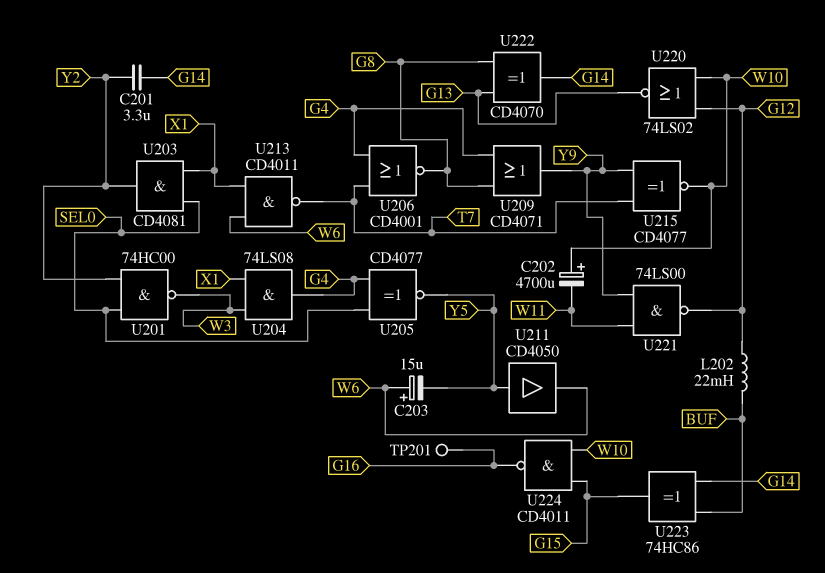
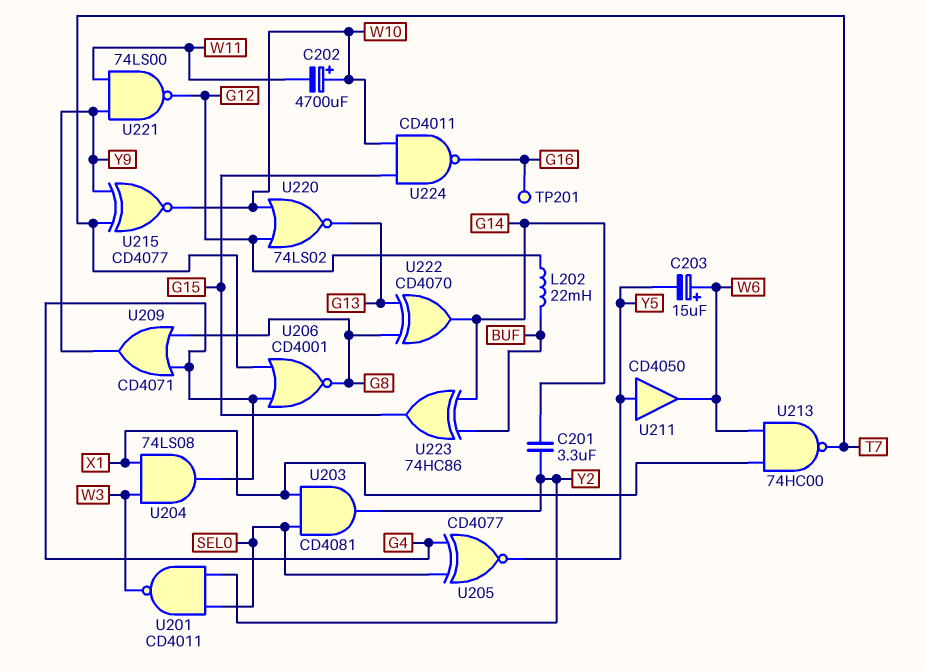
U201: NAND 74HC00 (in SEL0, in Y2, out W3) -> NAND CD4011 (in SEL0, in Y2, out W3)
U213: NAND CD4011 (in W6, in X1, out T7) -> NAND 74HC00 (in W6, in X1, out T7)

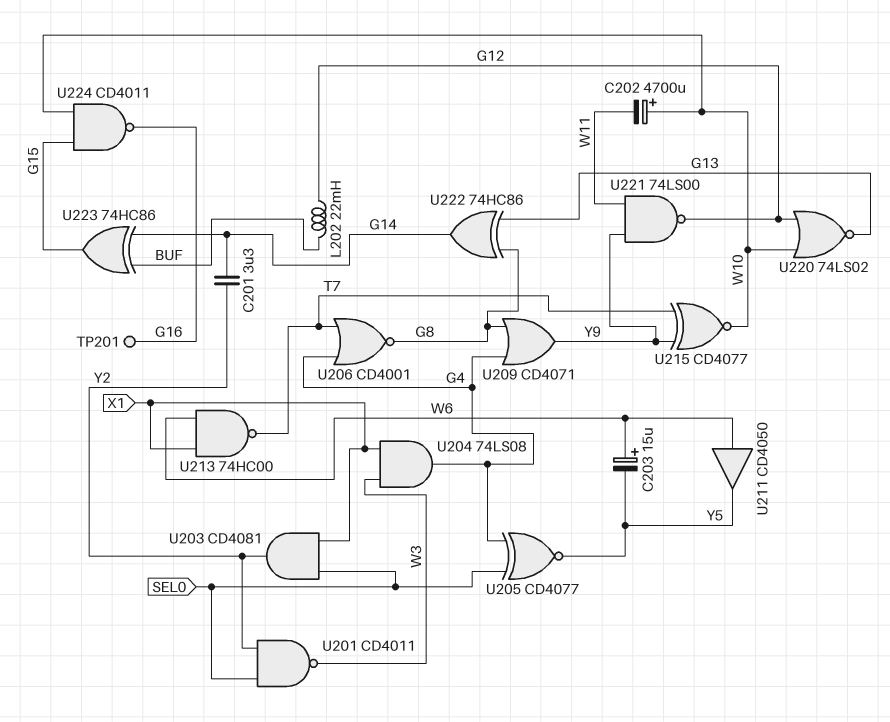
U211: buffer CD4050 (in Y5, out W6) -> buffer CD4050 (in W6, out Y5)
U222: XOR CD4070 (in G8, in G13, out G14) -> XOR 74HC86 (in G8, in G13, out G14)

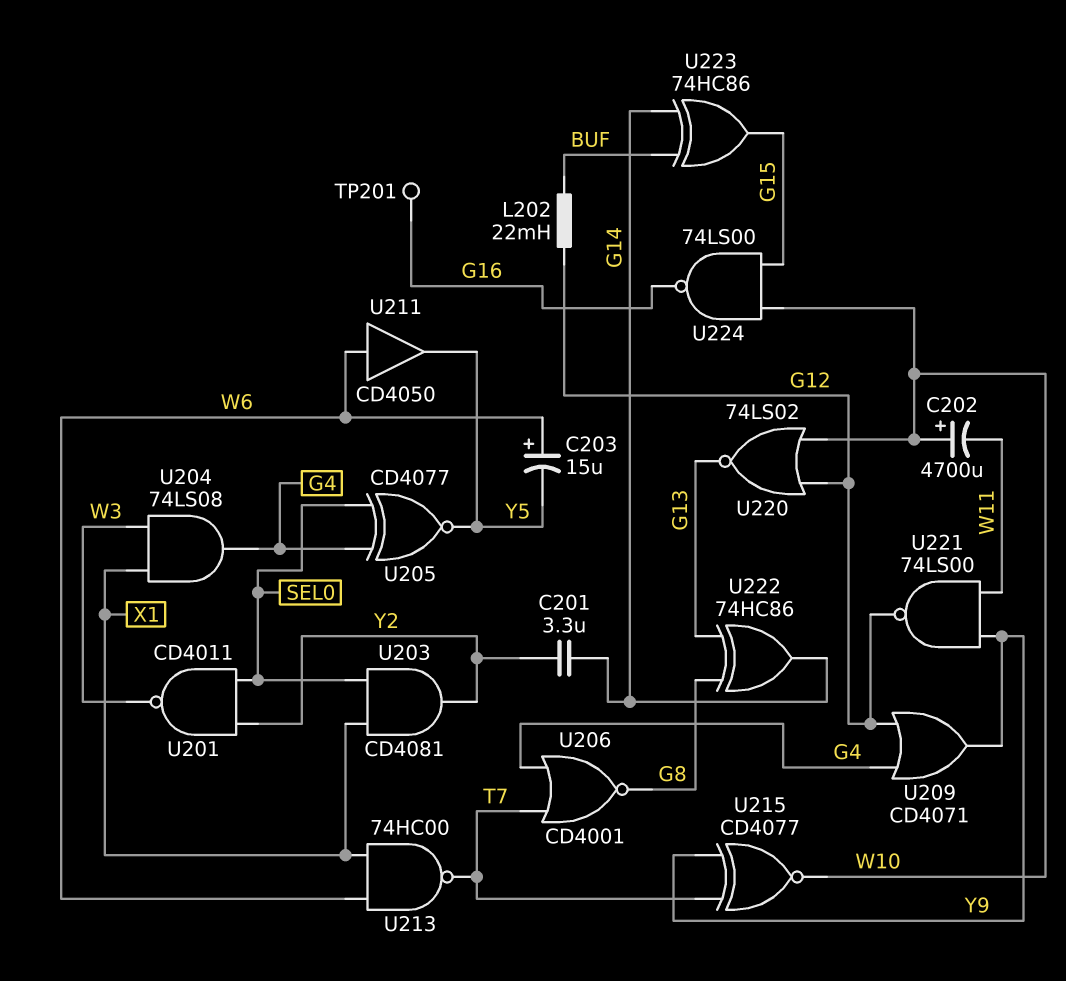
U209: OR CD4071 (in G4, in G8, out Y9) -> OR CD4071 (in G4, in G12, out Y9)
U224: NAND CD4011 (in G15, in W10, out G16) -> NAND 74LS00 (in G15, in W10, out G16)

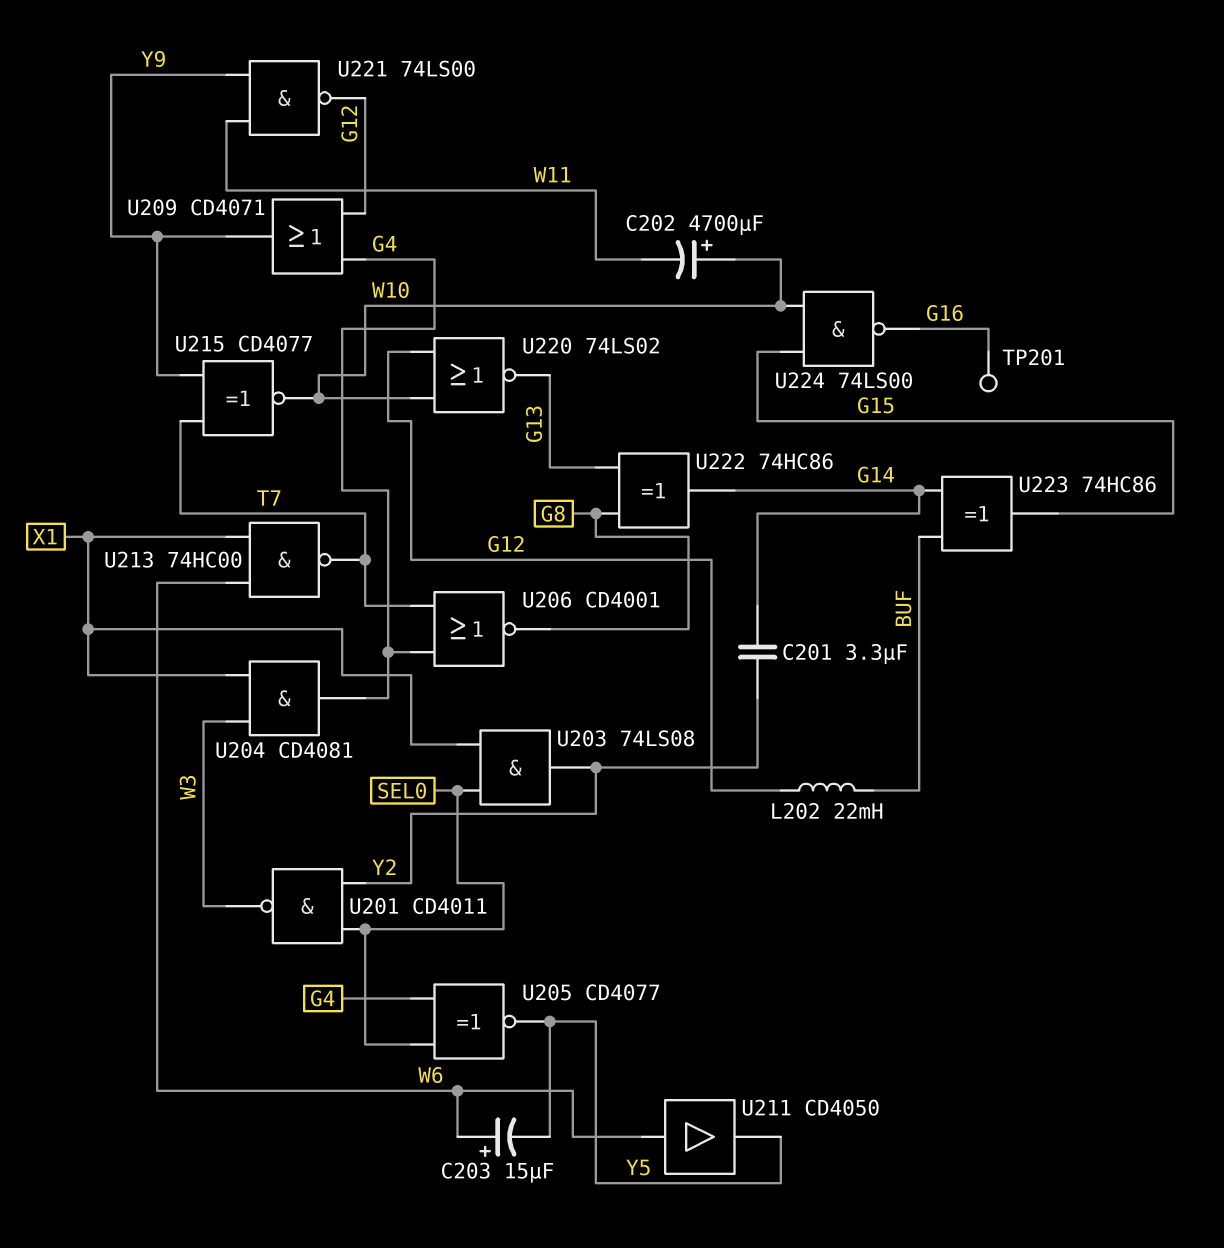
U203: AND CD4081 (in SEL0, in X1, out Y2) -> AND 74LS08 (in SEL0, in X1, out Y2)
U204: AND 74LS08 (in W3, in X1, out G4) -> AND CD4081 (in W3, in X1, out G4)

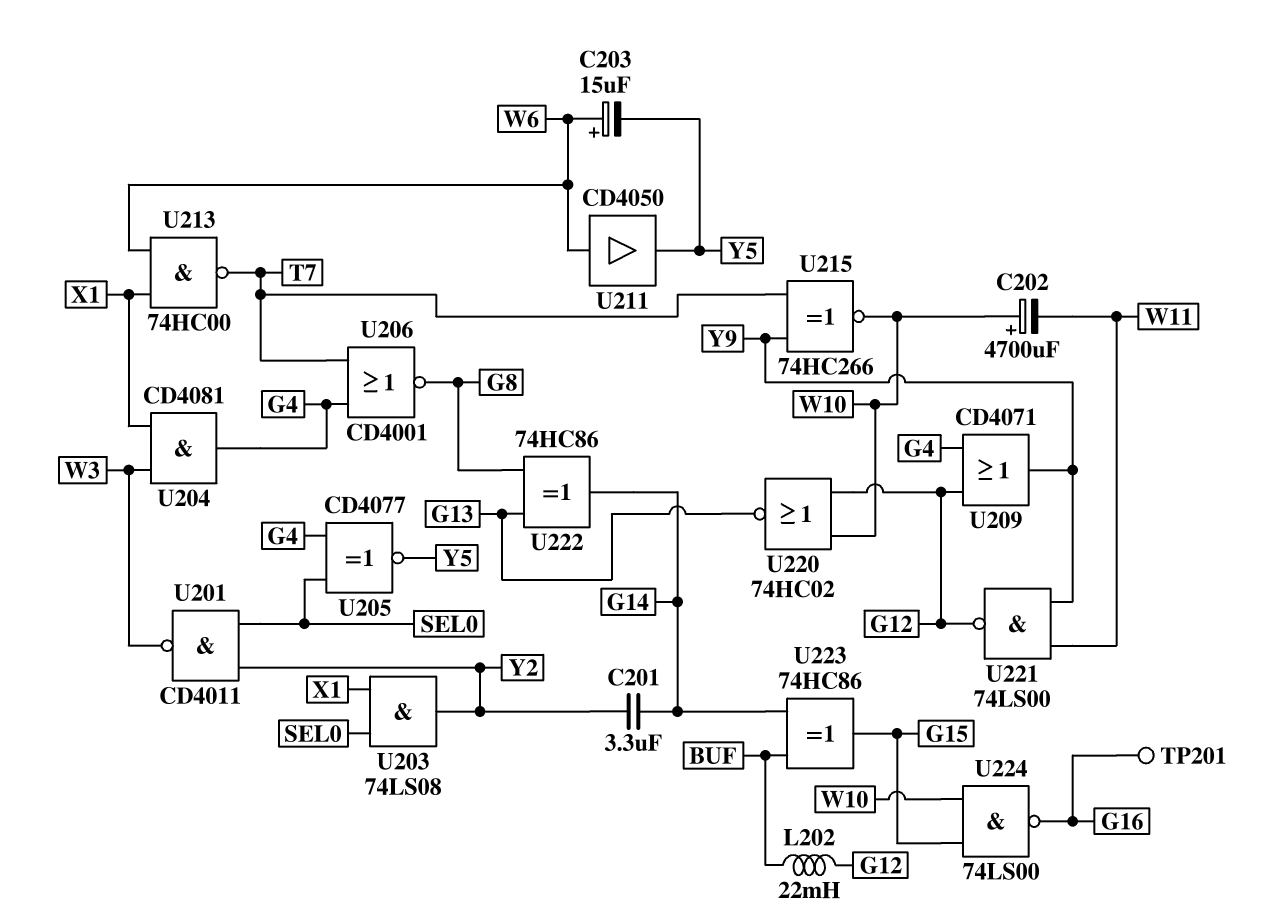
U215: XNOR CD4077 (in T7, in Y9, out W10) -> XNOR 74HC266 (in T7, in Y9, out W10)
U220: NOR 74LS02 (in G12, in W10, out G13) -> NOR 74HC02 (in G12, in W10, out G13)

